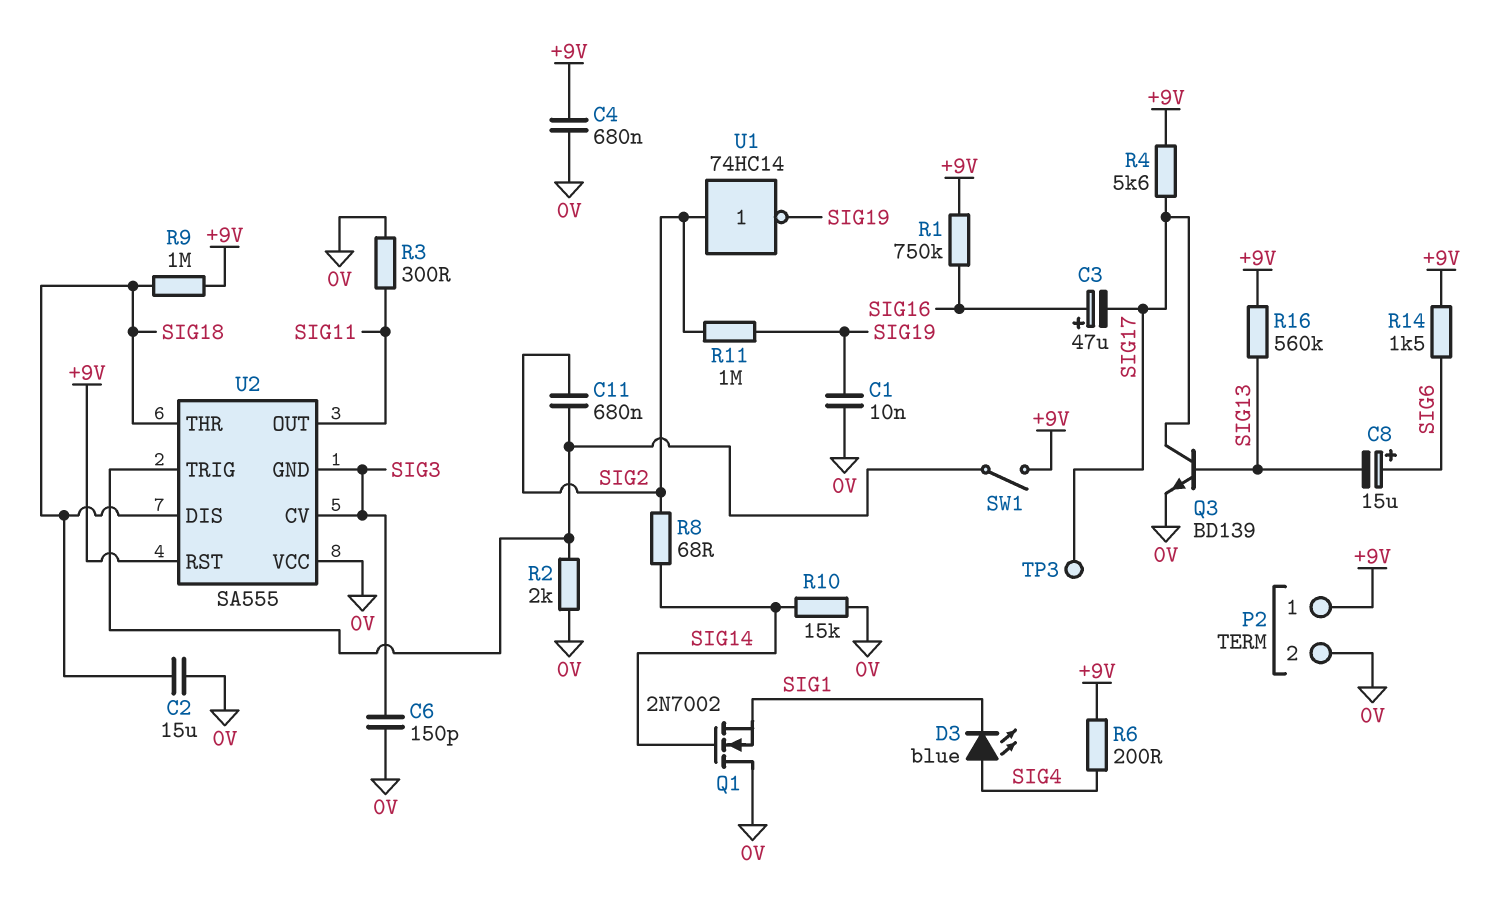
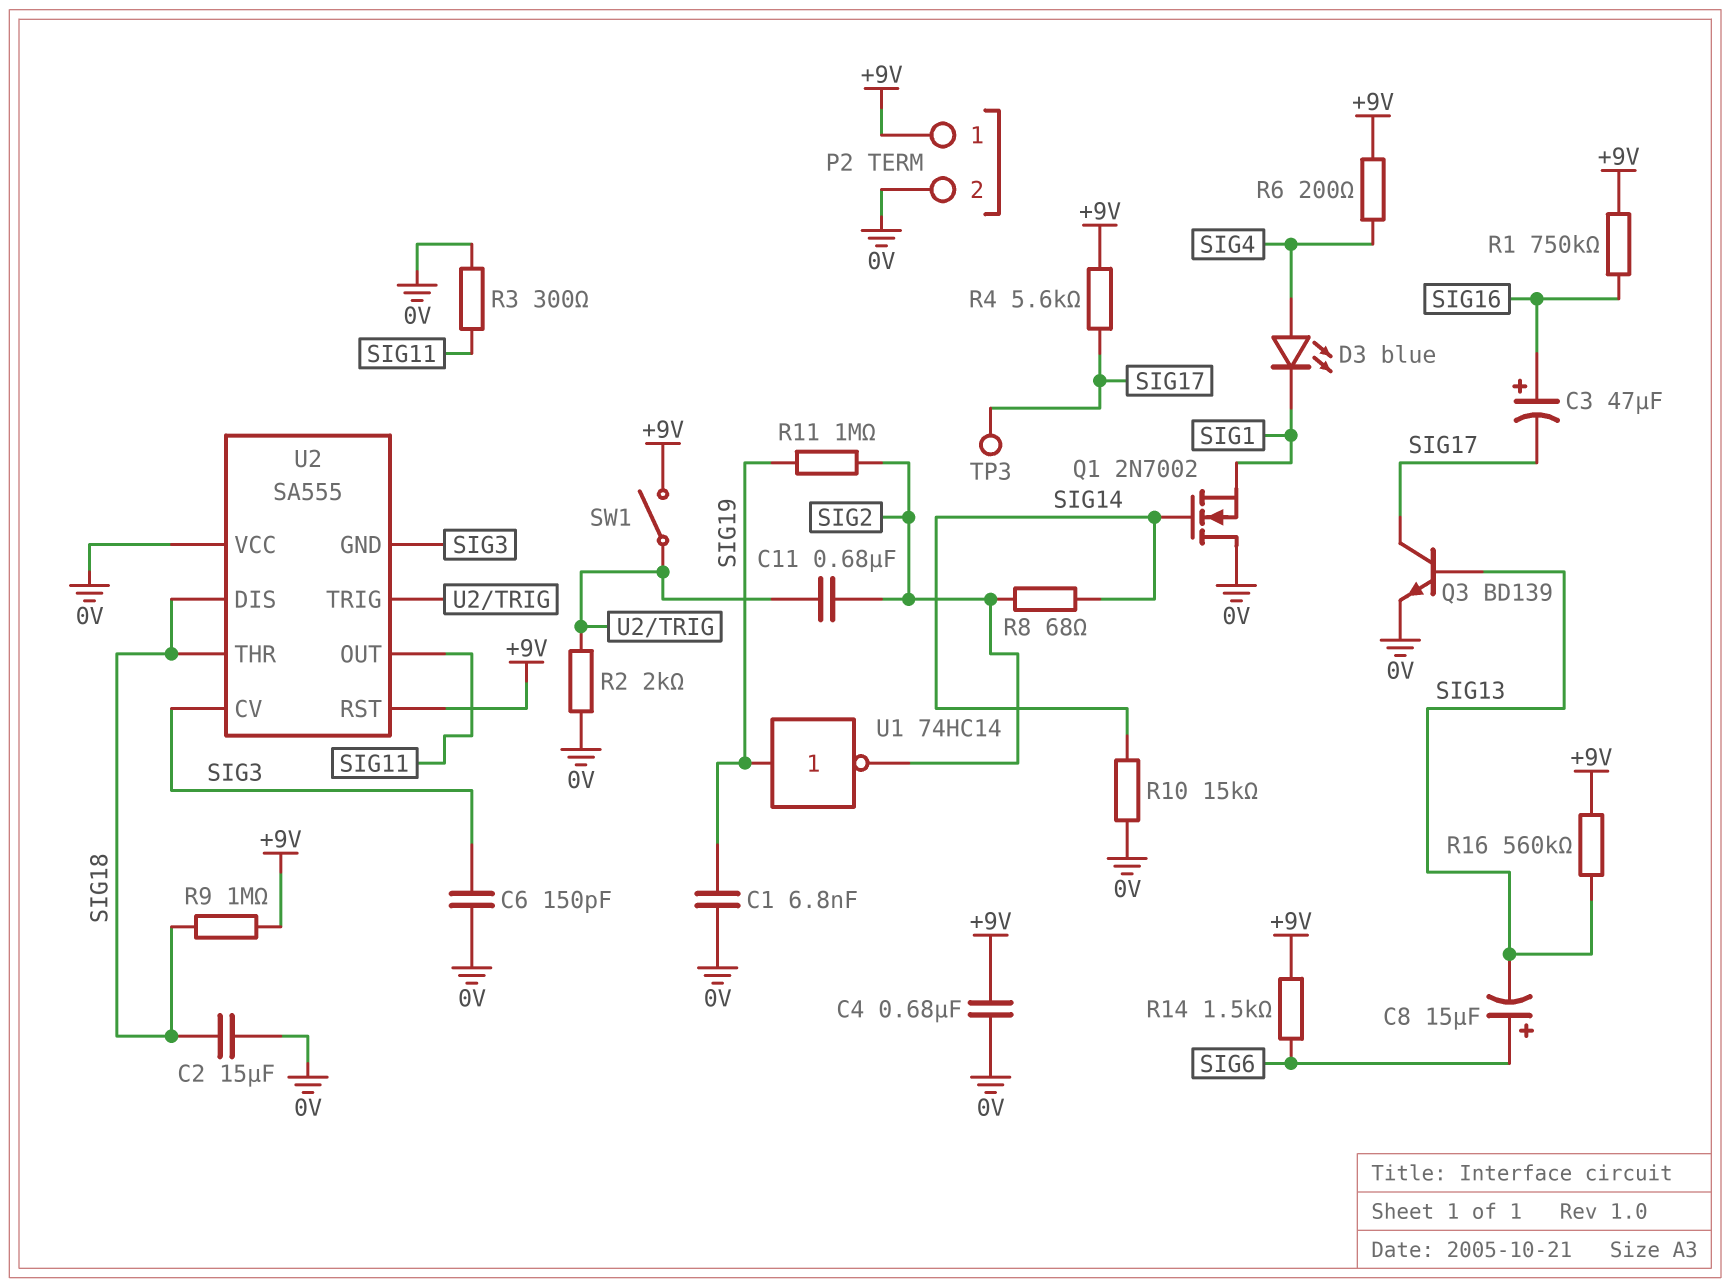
C1: 10nF (0V, SIG19) -> 6.8nF (0V, SIG19)
U1: NOT 74HC14 (in SIG2, out SIG19) -> NOT 74HC14 (in SIG19, out SIG2)

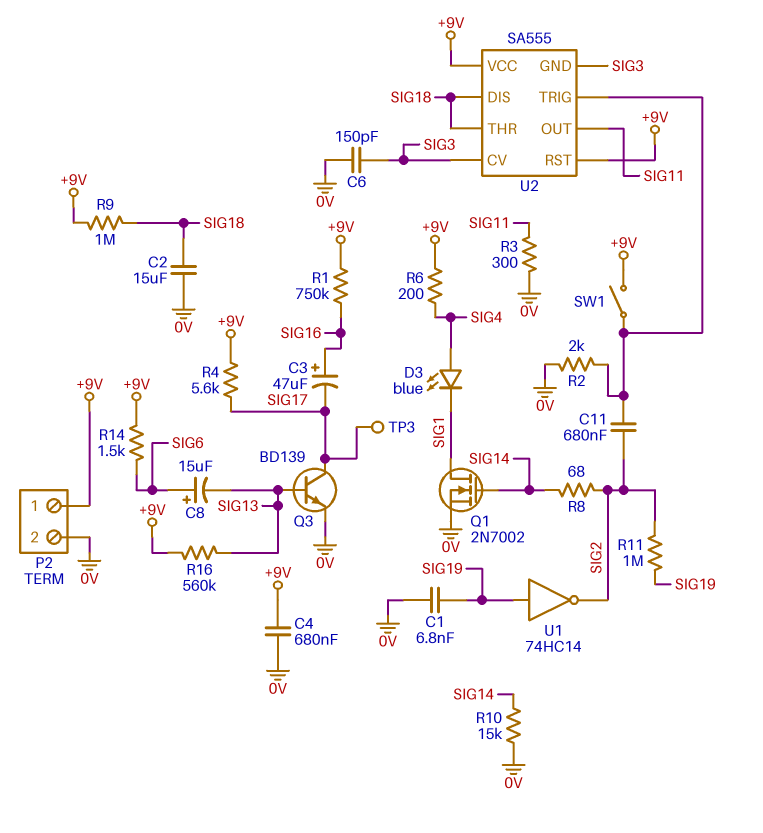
Q1: NMOS 2N7002 (G SIG14, D 0V, S SIG1) -> NMOS 2N7002 (G SIG14, D SIG1, S 0V)
U2 pin VCC: 0V -> +9V

